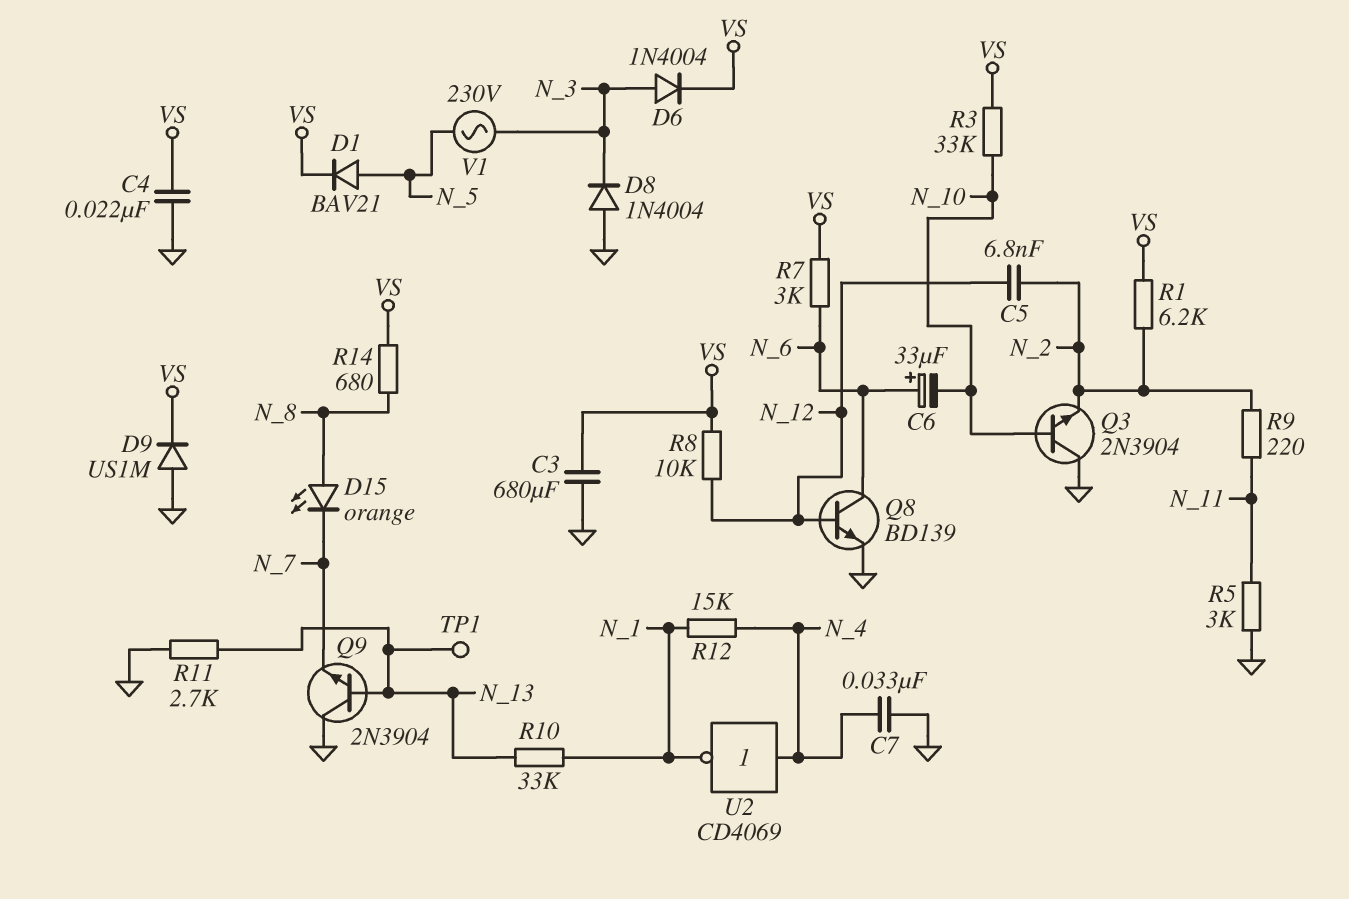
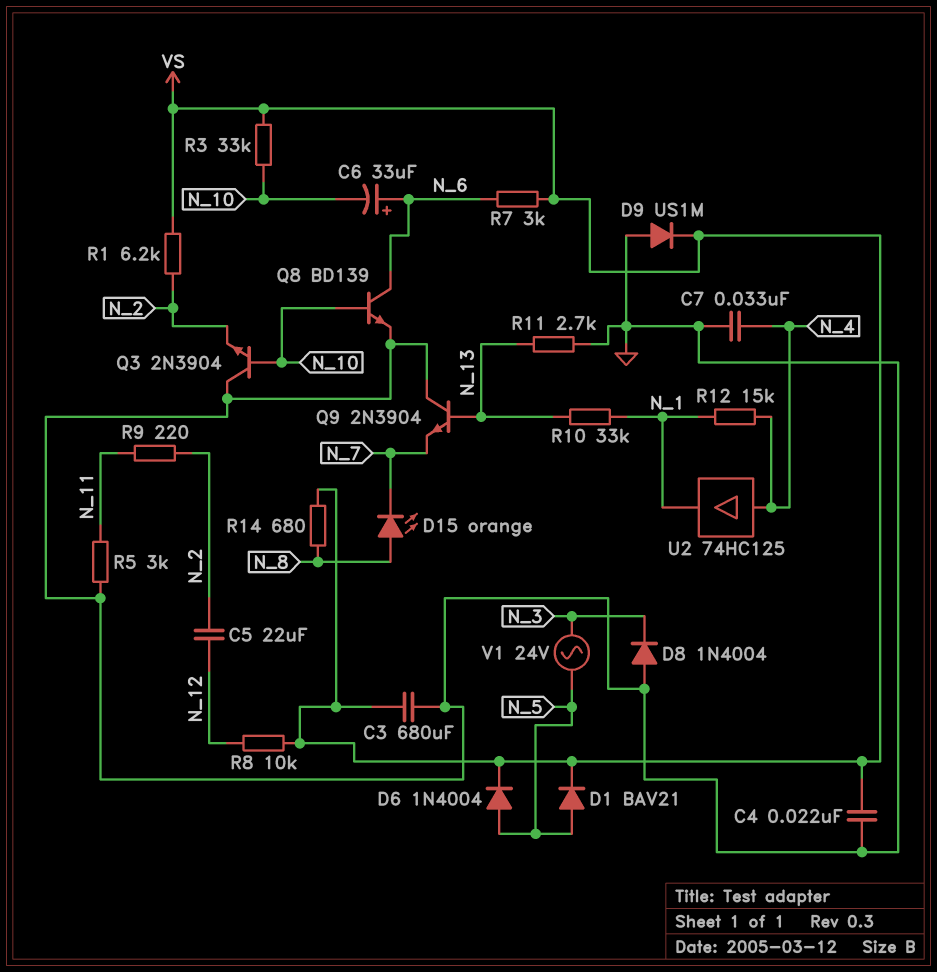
C5: 6.8nF (N_2, N_12) -> 22uF (N_2, N_12)
D6: diode 1N4004 (A N_3, K VS) -> diode 1N4004 (A N_5, K VS)
Q8: NPN BD139 (B N_12, C N_6, E GND) -> NPN BD139 (B N_10, C N_6, E GND)
TP1: test point (N_13) -> none
U2: NOT CD4069 (in N_4, out N_1) -> buffer 74HC125 (in N_4, out N_1)
V1: AC 230V (N_3, N_5) -> AC 24V (N_3, N_5)

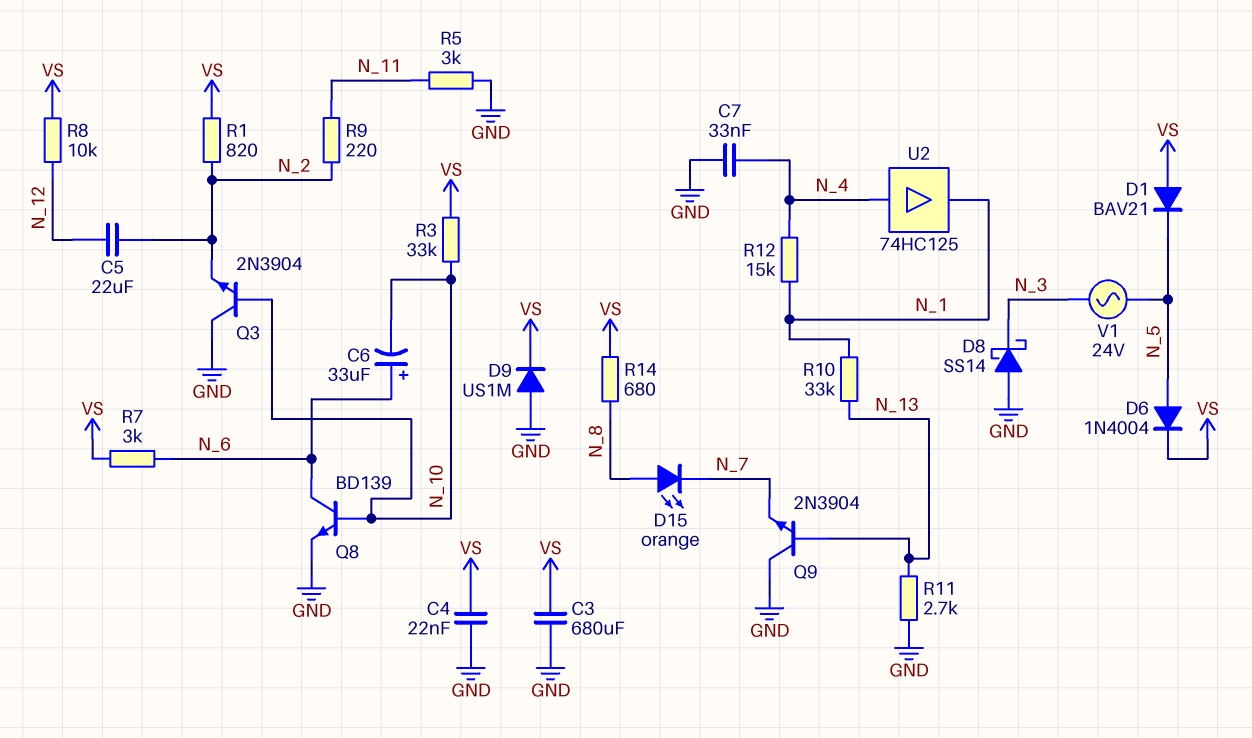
D1: diode BAV21 (A N_5, K VS) -> diode BAV21 (A VS, K N_5)
D8: diode 1N4004 (A GND, K N_3) -> schottky SS14 (A GND, K N_3)
R1: 6.2k (N_2, VS) -> 820 (N_2, VS)

